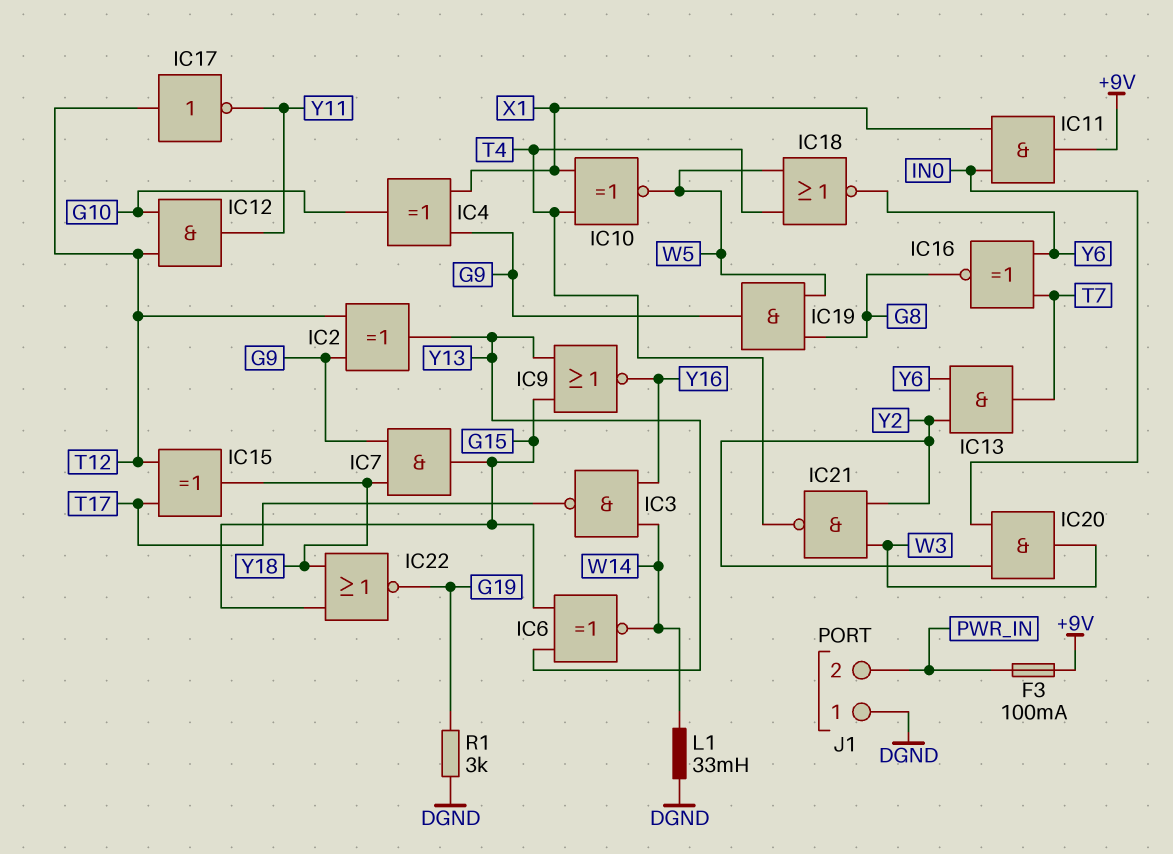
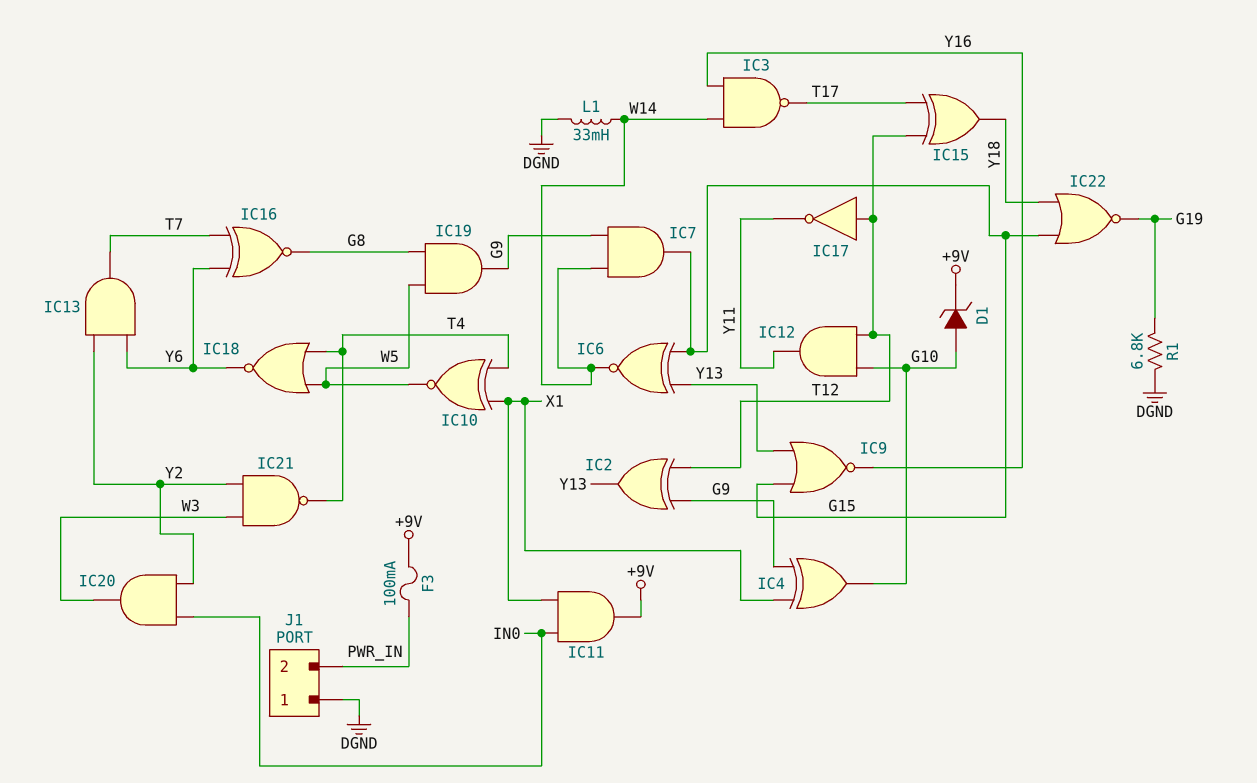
D1: none -> zener (A G10, K +9V)
IC7: AND (in G9, in Y18, out G15) -> AND (in G9, in W14, out G15)
R1: 3k (DGND, G19) -> 6.8k (DGND, G19)

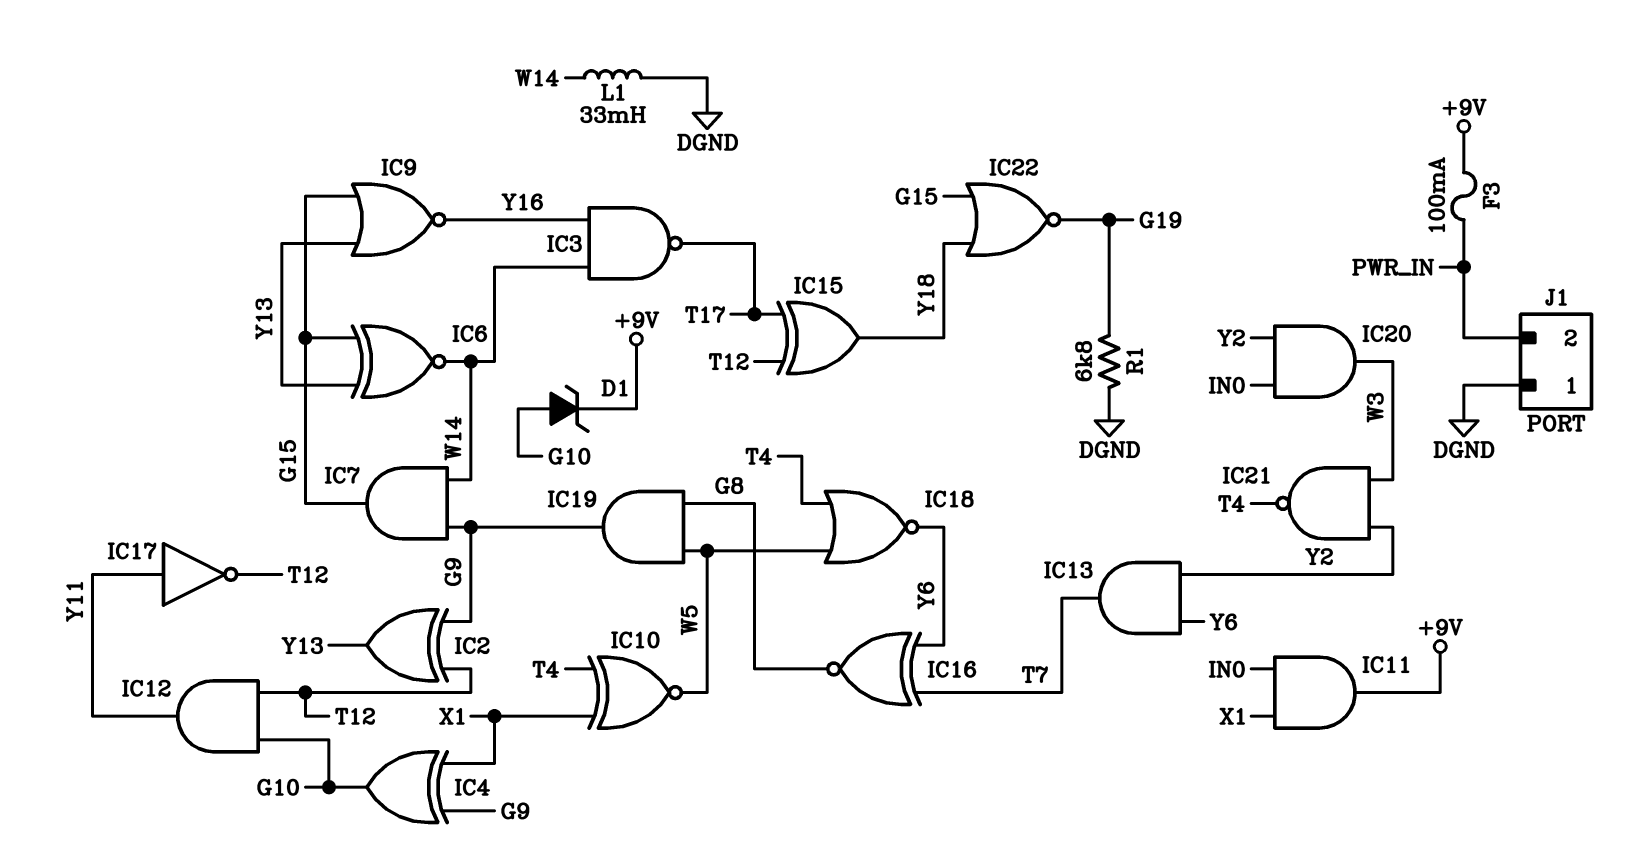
IC17: NOT (in T12, out Y11) -> NOT (in Y11, out T12)

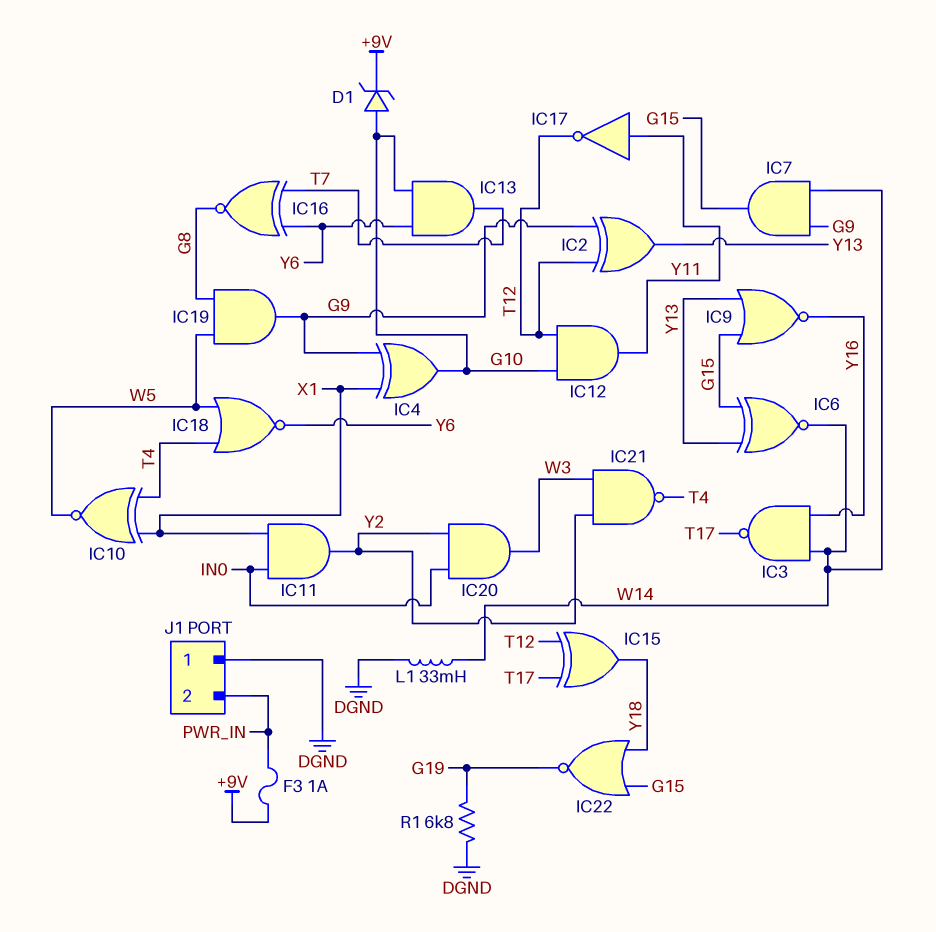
F3: 100mA (+9V, PWR_IN) -> 1A (+9V, PWR_IN)
IC11: AND (in IN0, in X1, out +9V) -> AND (in IN0, in X1, out Y2)
IC13: AND (in Y2, in Y6, out T7) -> AND (in G10, in Y6, out T7)

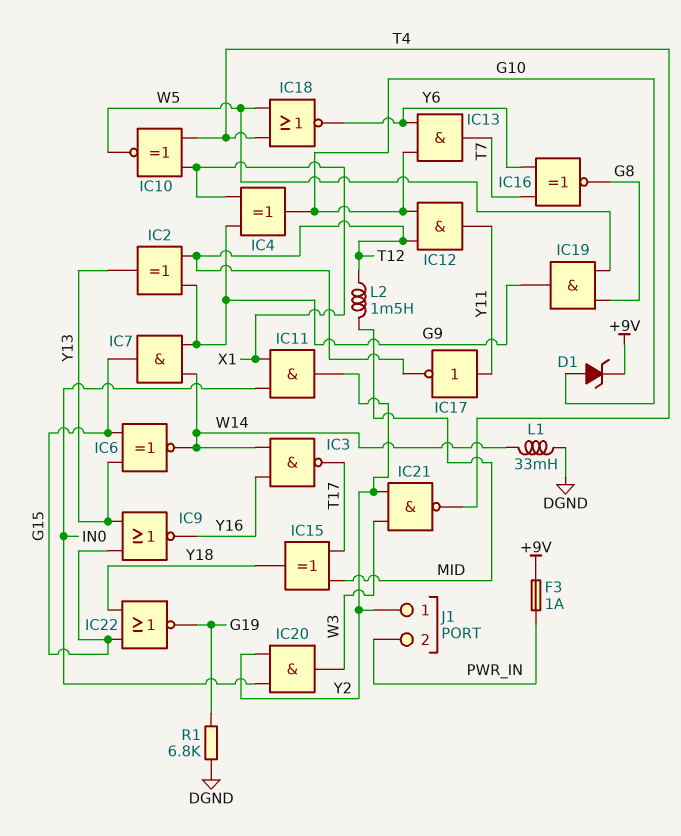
IC15: XOR (in T12, in T17, out Y18) -> XOR (in MID, in T17, out Y18)
J1 pin 1: DGND -> Y2
L2: none -> 1.5mH (MID, T12)

